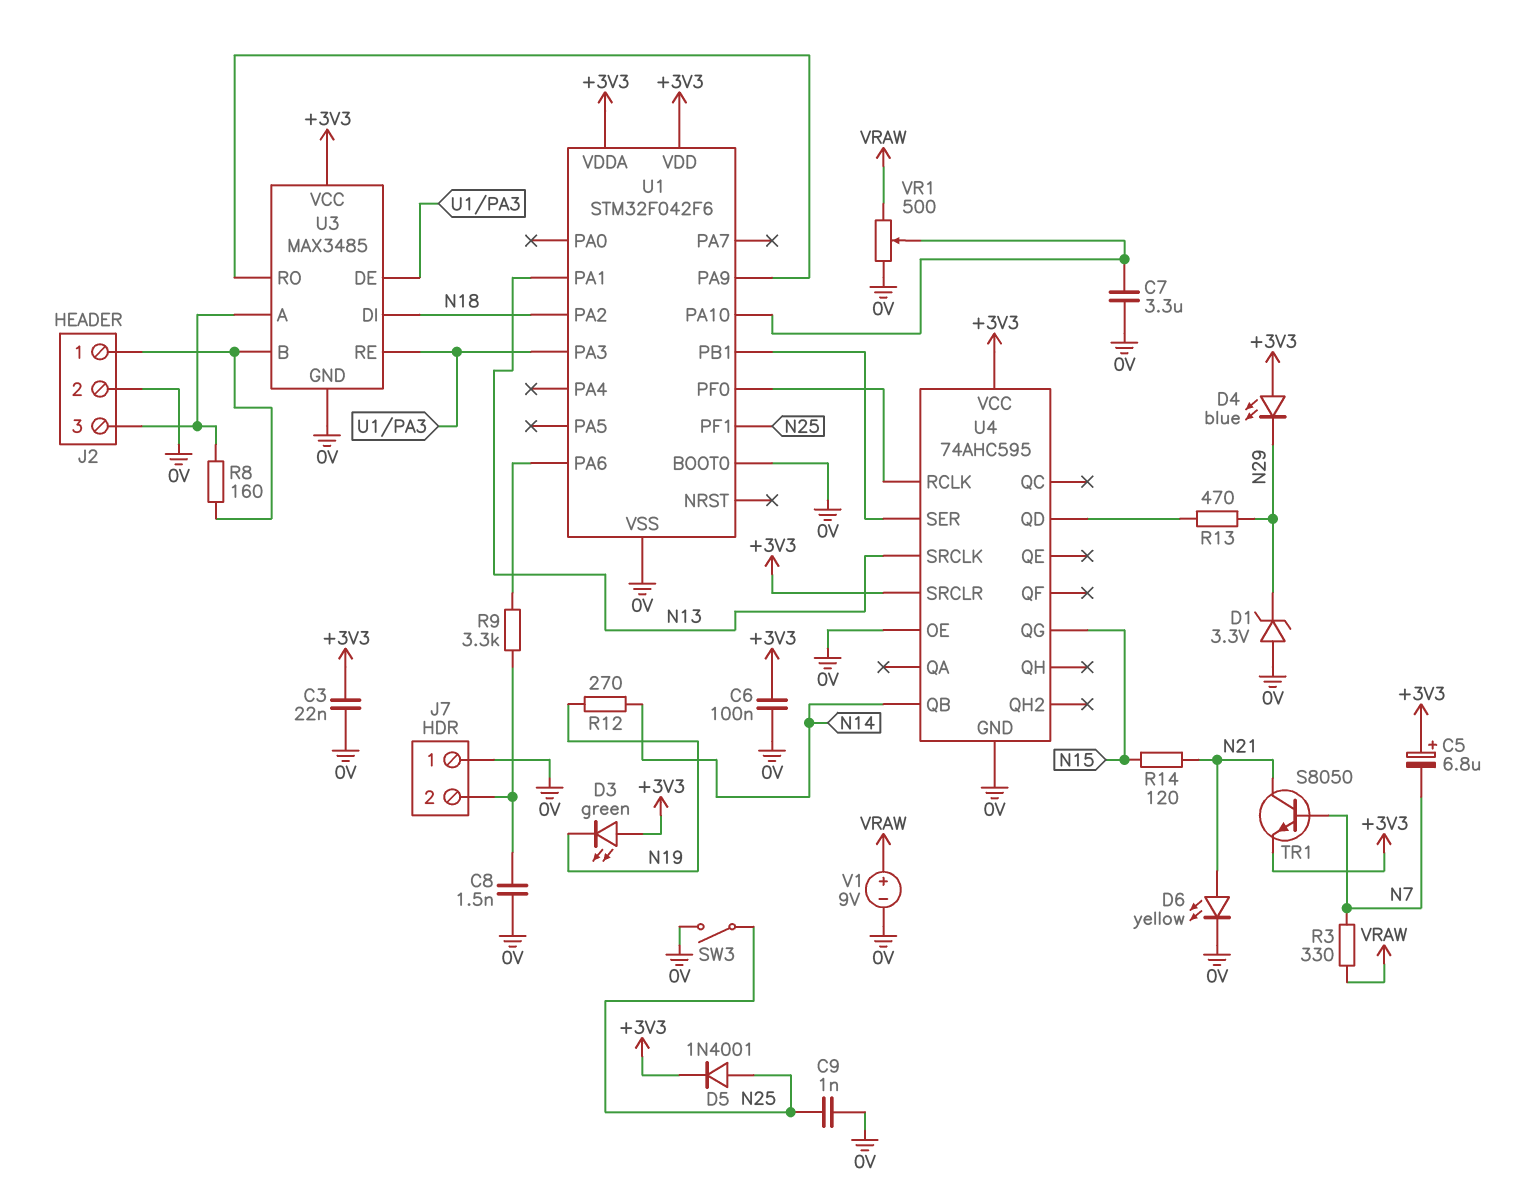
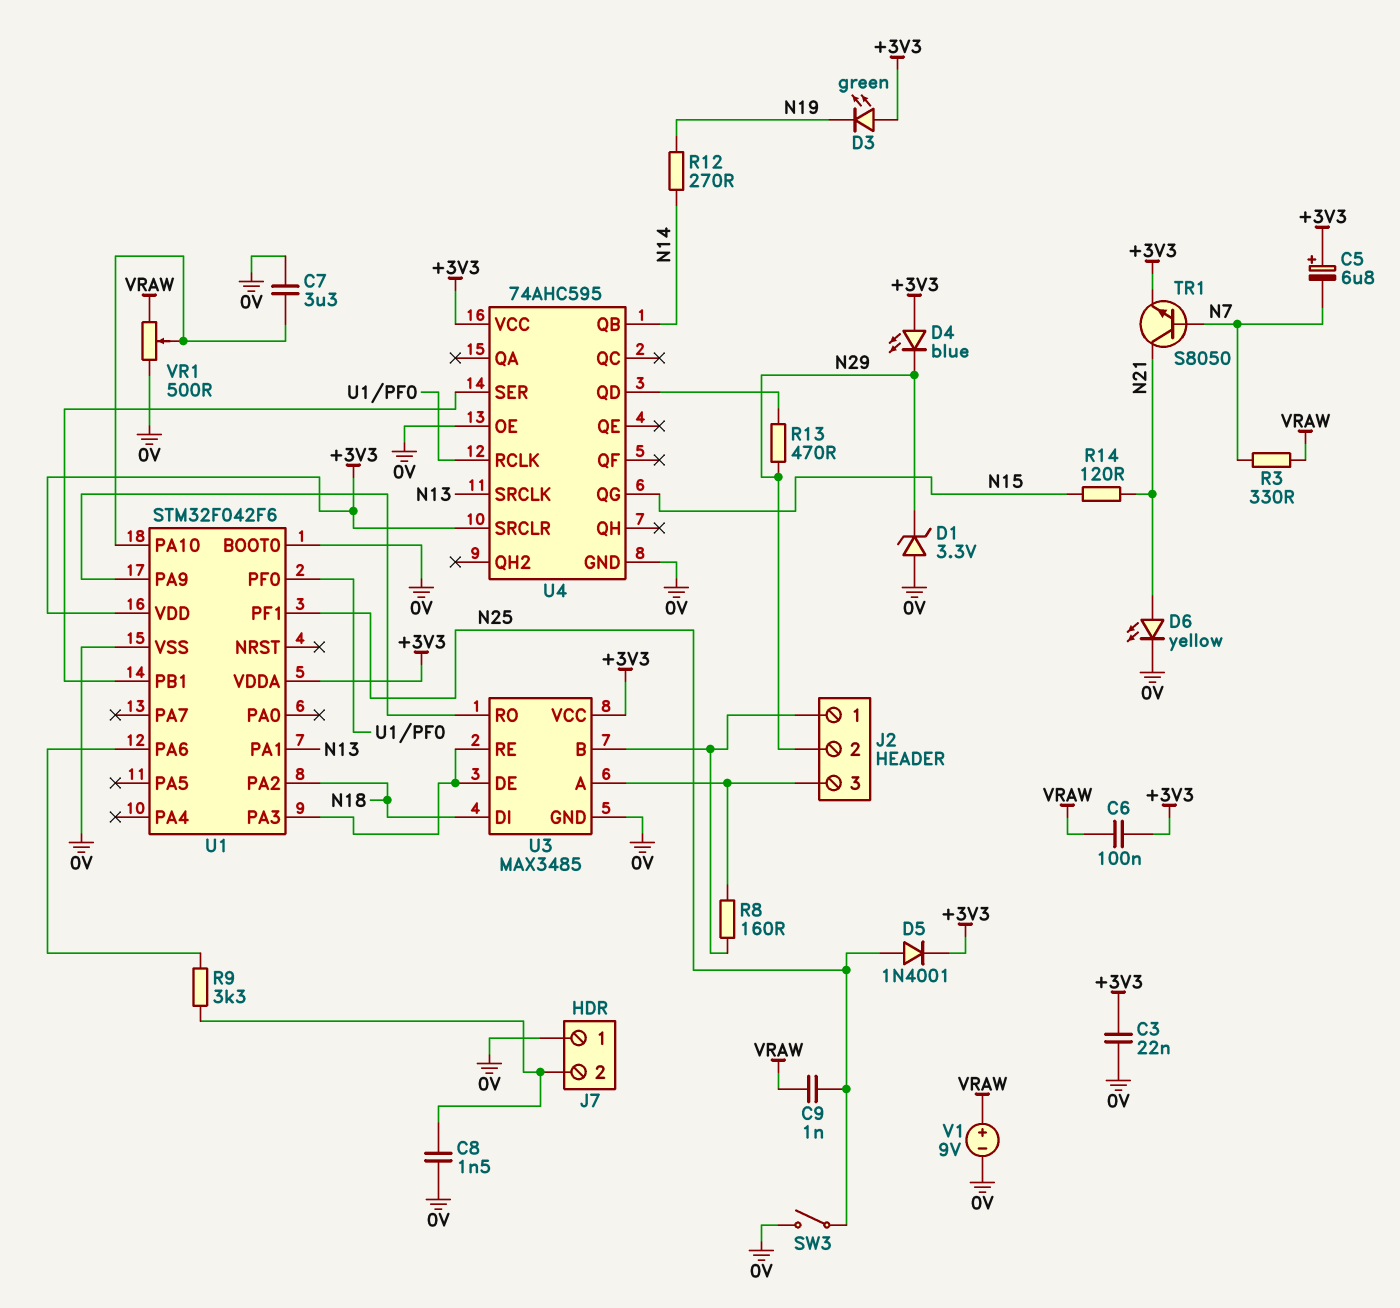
C6: 100nF (+3V3, 0V) -> 100nF (+3V3, VRAW)
C9: 1nF (0V, N25) -> 1nF (N25, VRAW)
J2 pin 2: 0V -> N29

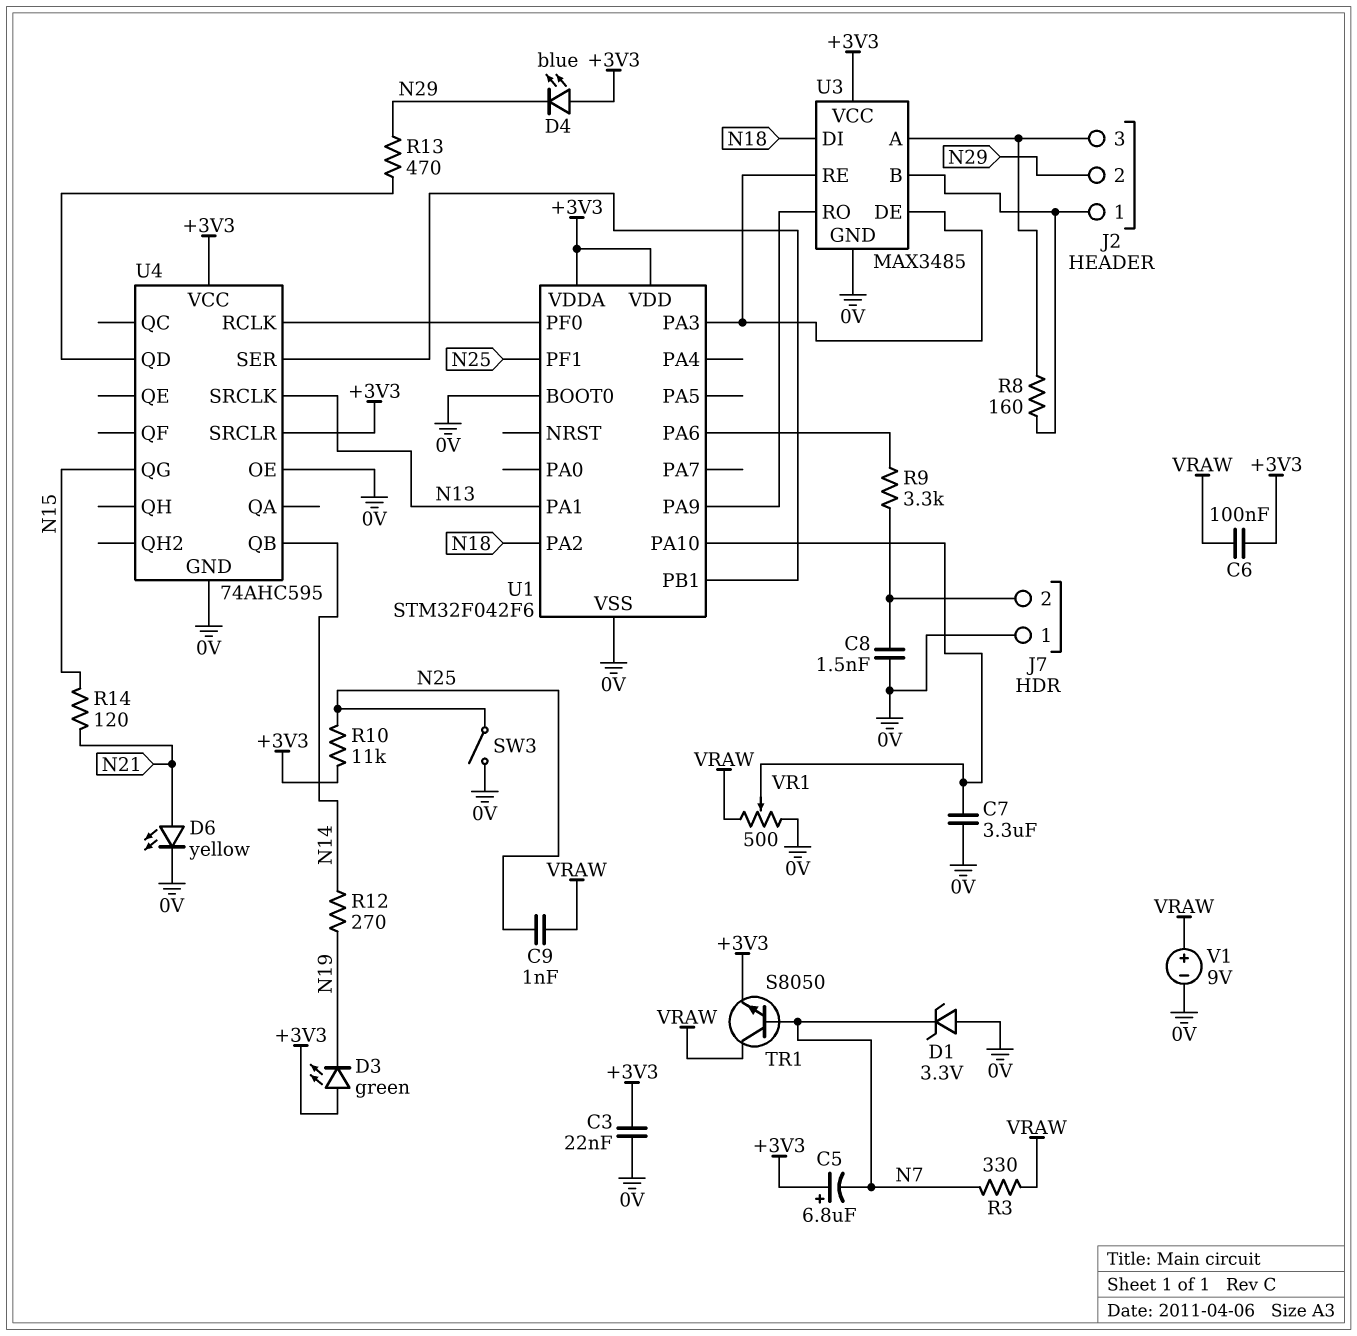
D1: zener 3.3V (A 0V, K N29) -> zener 3.3V (A 0V, K N7)
D5: diode 1N4001 (A N25, K +3V3) -> none
R10: none -> 11k (+3V3, N25)
TR1: NPN S8050 (B N7, C N21, E +3V3) -> NPN S8050 (B N7, C VRAW, E +3V3)

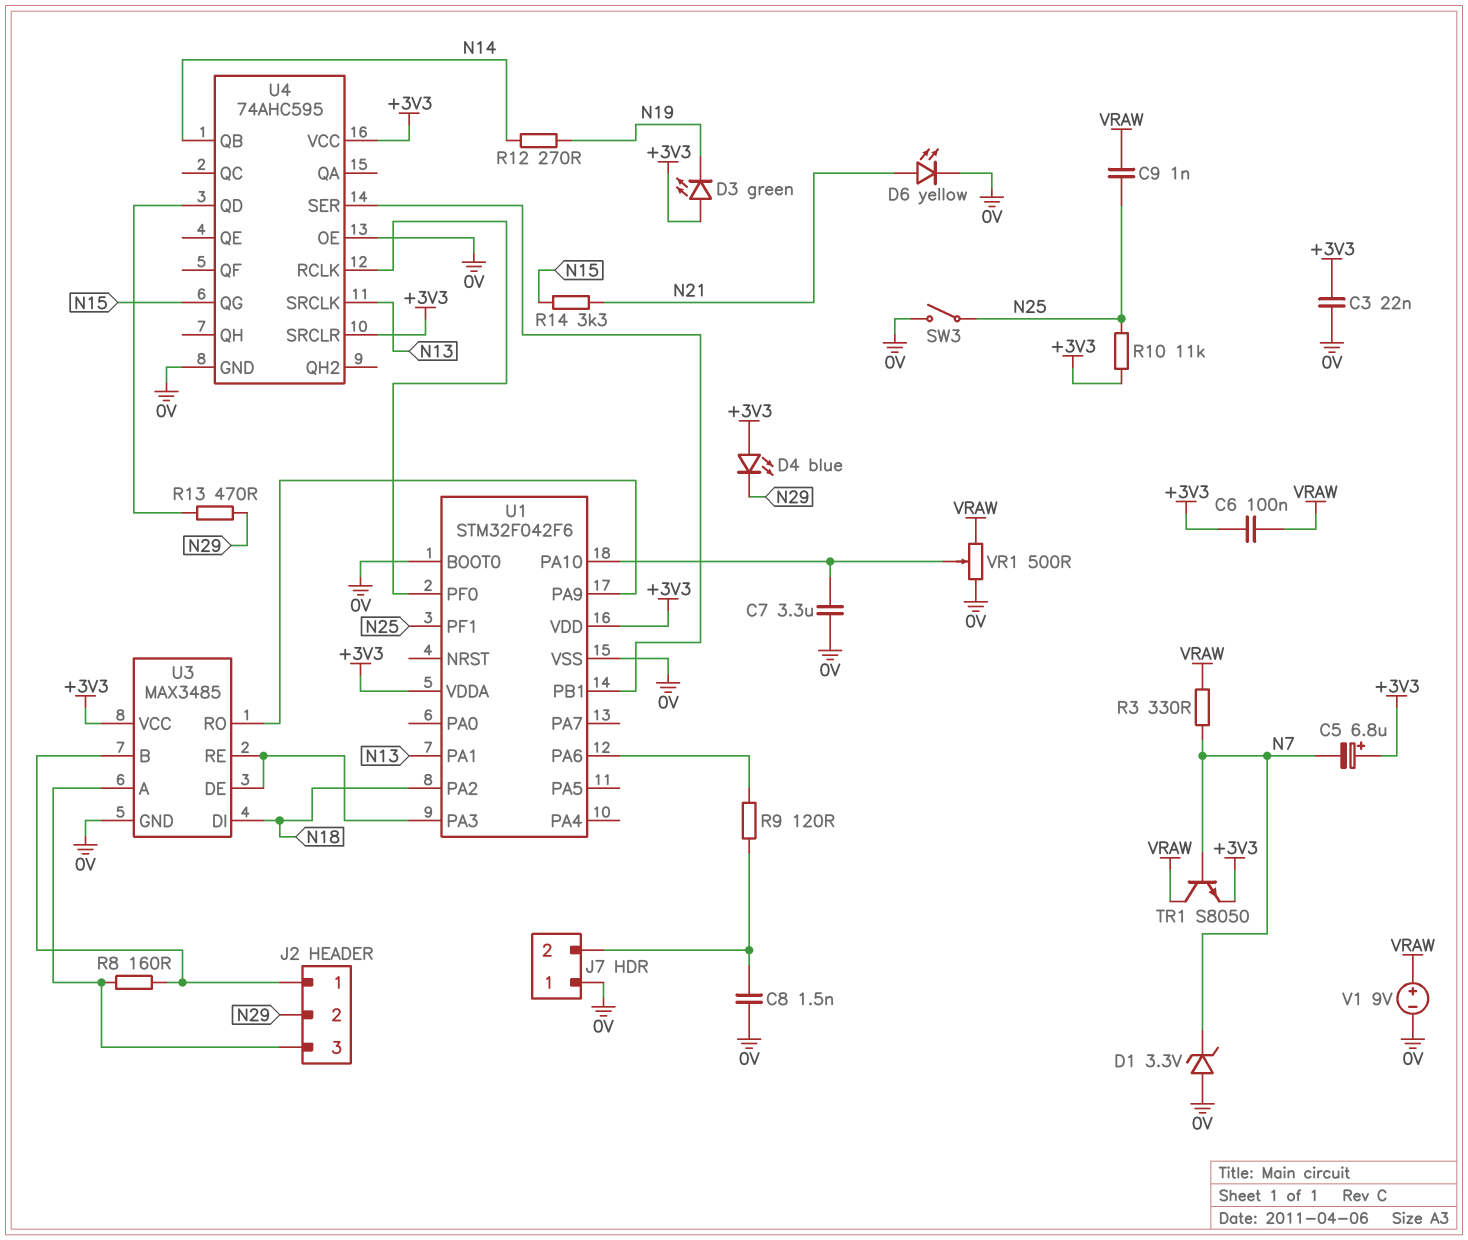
R9: 3.3k (J7/2, U1/PA6) -> 120 (J7/2, U1/PA6)
R14: 120 (N15, N21) -> 3.3k (N15, N21)

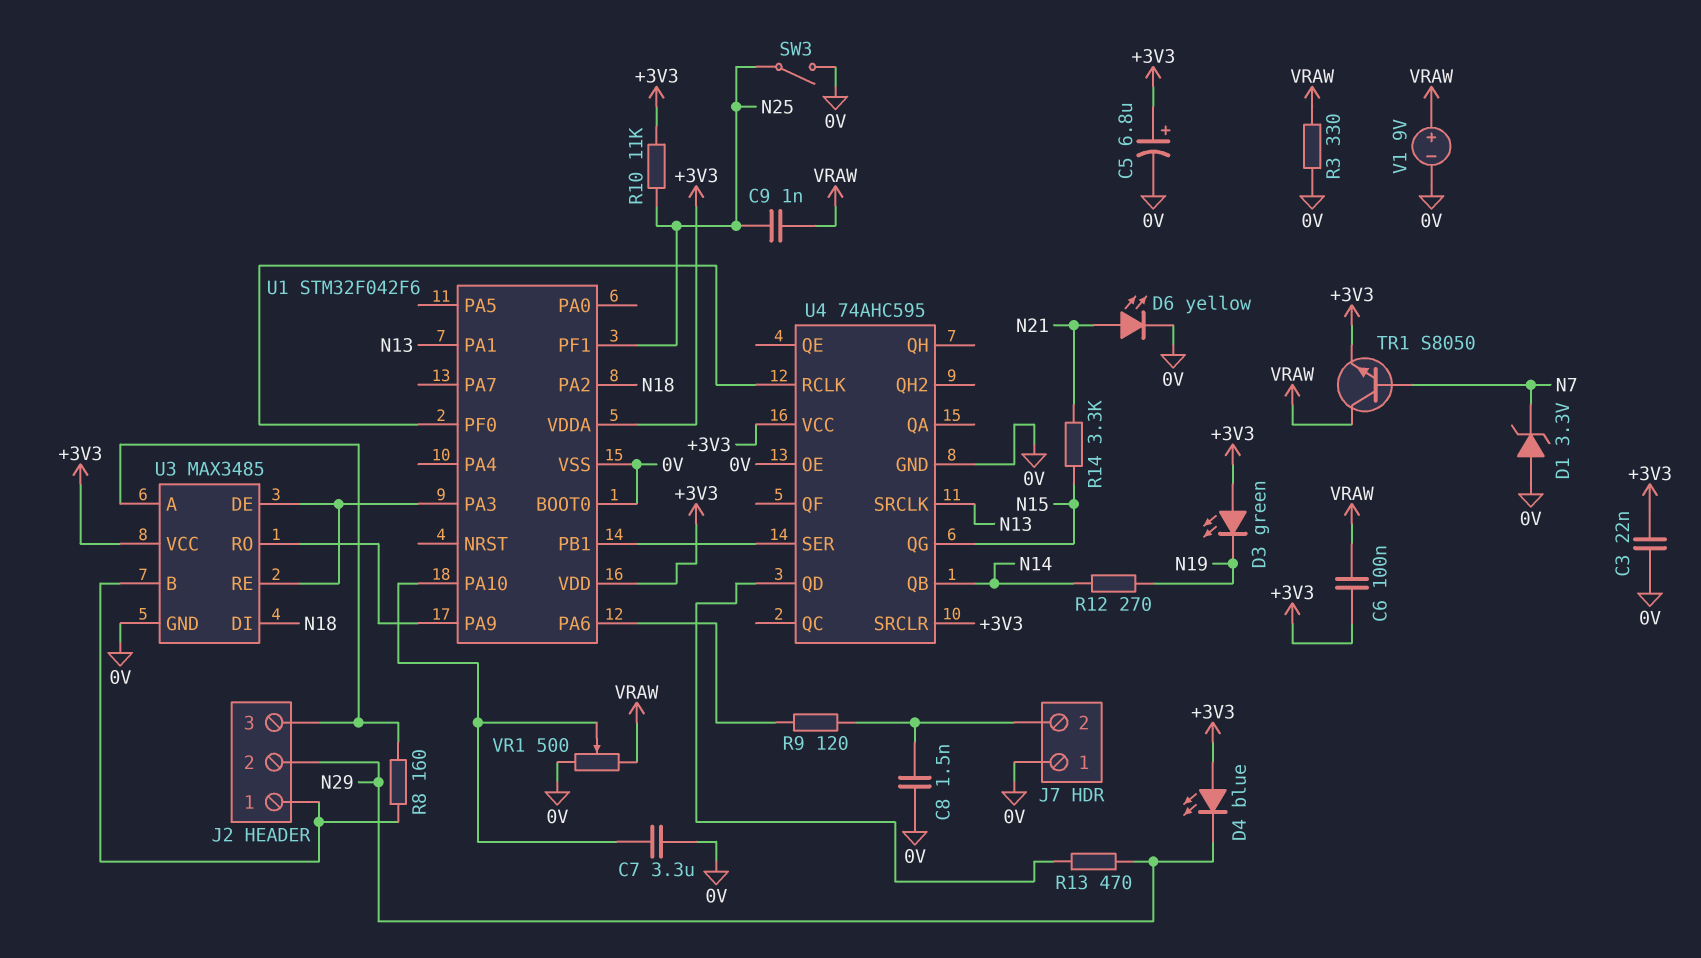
C5: 6.8uF (plus +3V3, minus N7) -> 6.8uF (plus +3V3, minus 0V)
R3: 330 (N7, VRAW) -> 330 (0V, VRAW)

